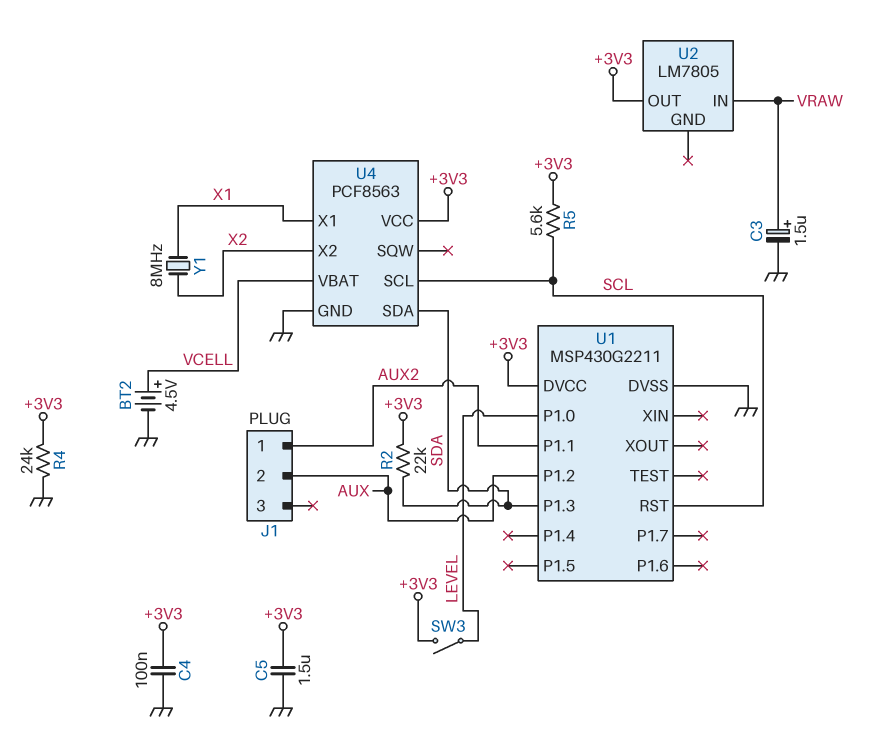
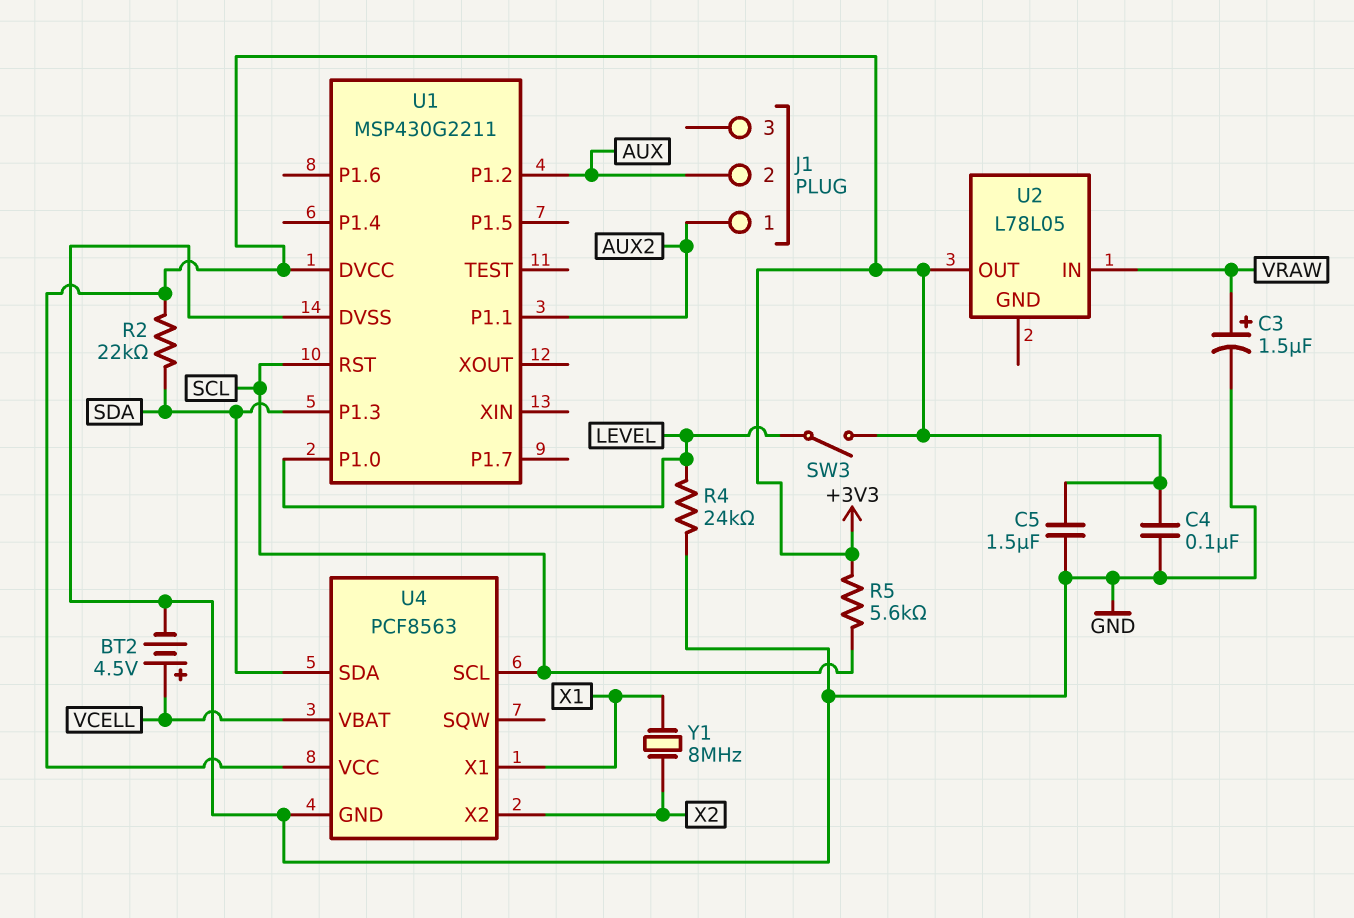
R4: 24k (+3V3, GND) -> 24k (GND, LEVEL)
U2: LM7805 -> L78L05

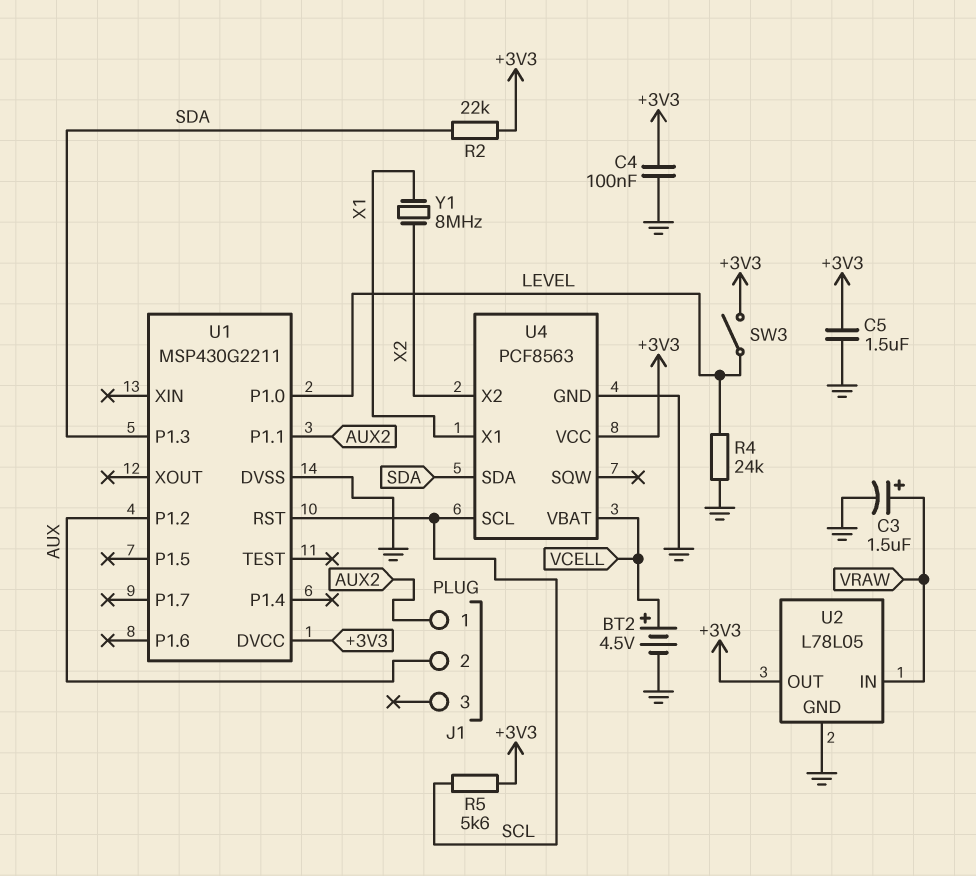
U2 pin GND: none -> GND

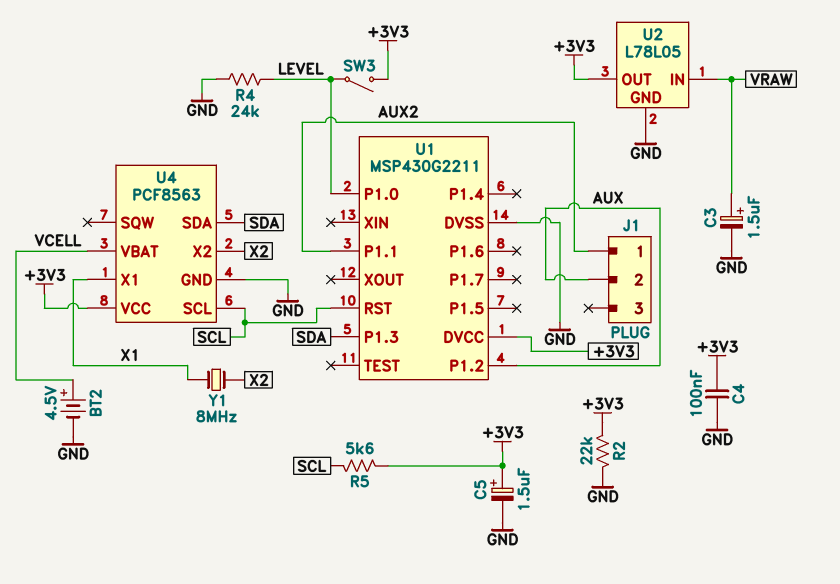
C5: 1.5uF (+3V3, GND) -> 1.5uF (plus +3V3, minus GND)
R2: 22k (+3V3, SDA) -> 22k (+3V3, GND)

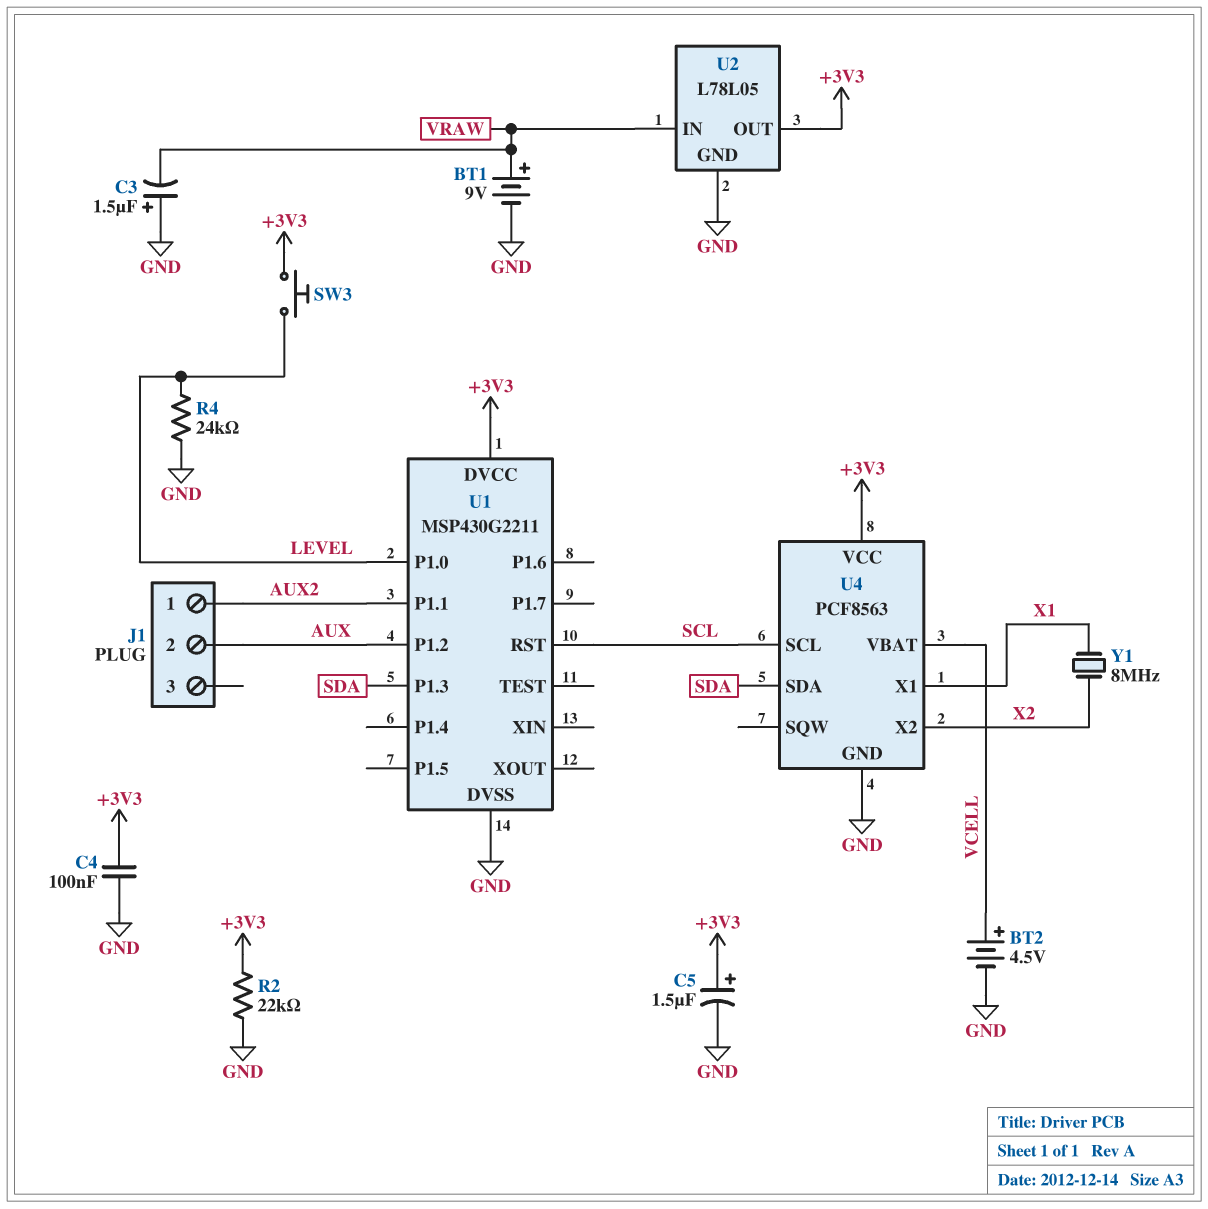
BT1: none -> 9V (plus VRAW, minus GND)
C3: 1.5uF (plus VRAW, minus GND) -> 1.5uF (plus GND, minus VRAW)
R5: 5.6k (+3V3, SCL) -> none
SW3: switch (+3V3, LEVEL) -> button (+3V3, LEVEL)

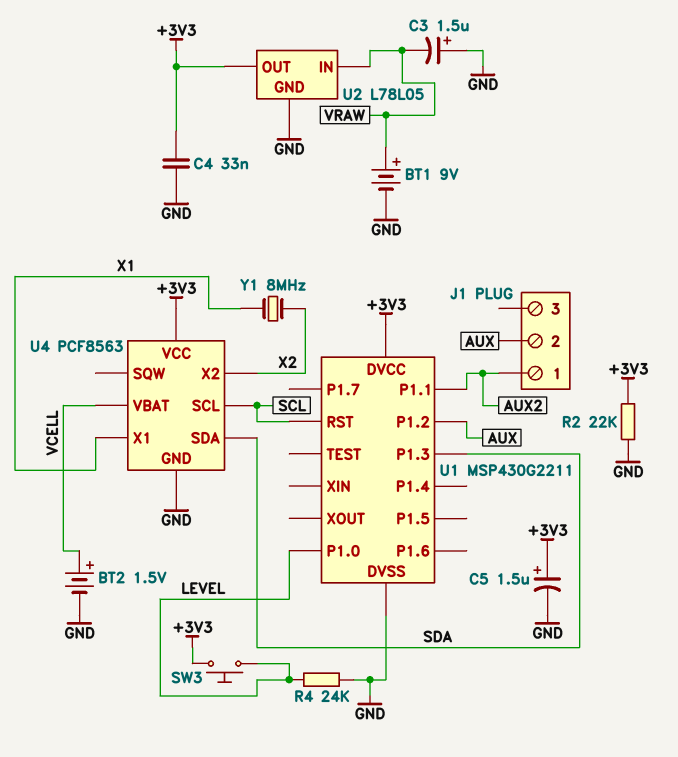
BT2: 4.5V (plus VCELL, minus GND) -> 1.5V (plus VCELL, minus GND)
C4: 100nF (+3V3, GND) -> 33nF (+3V3, GND)

